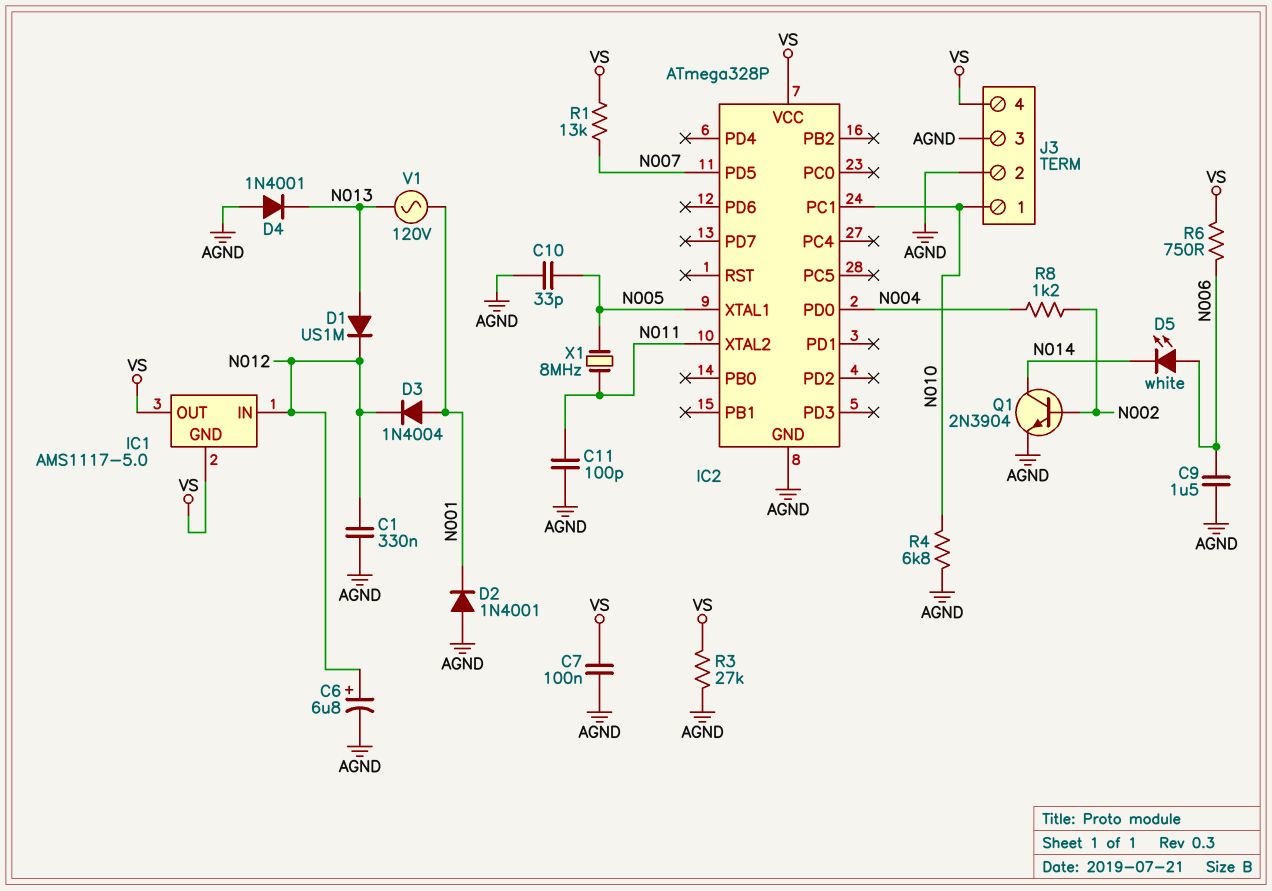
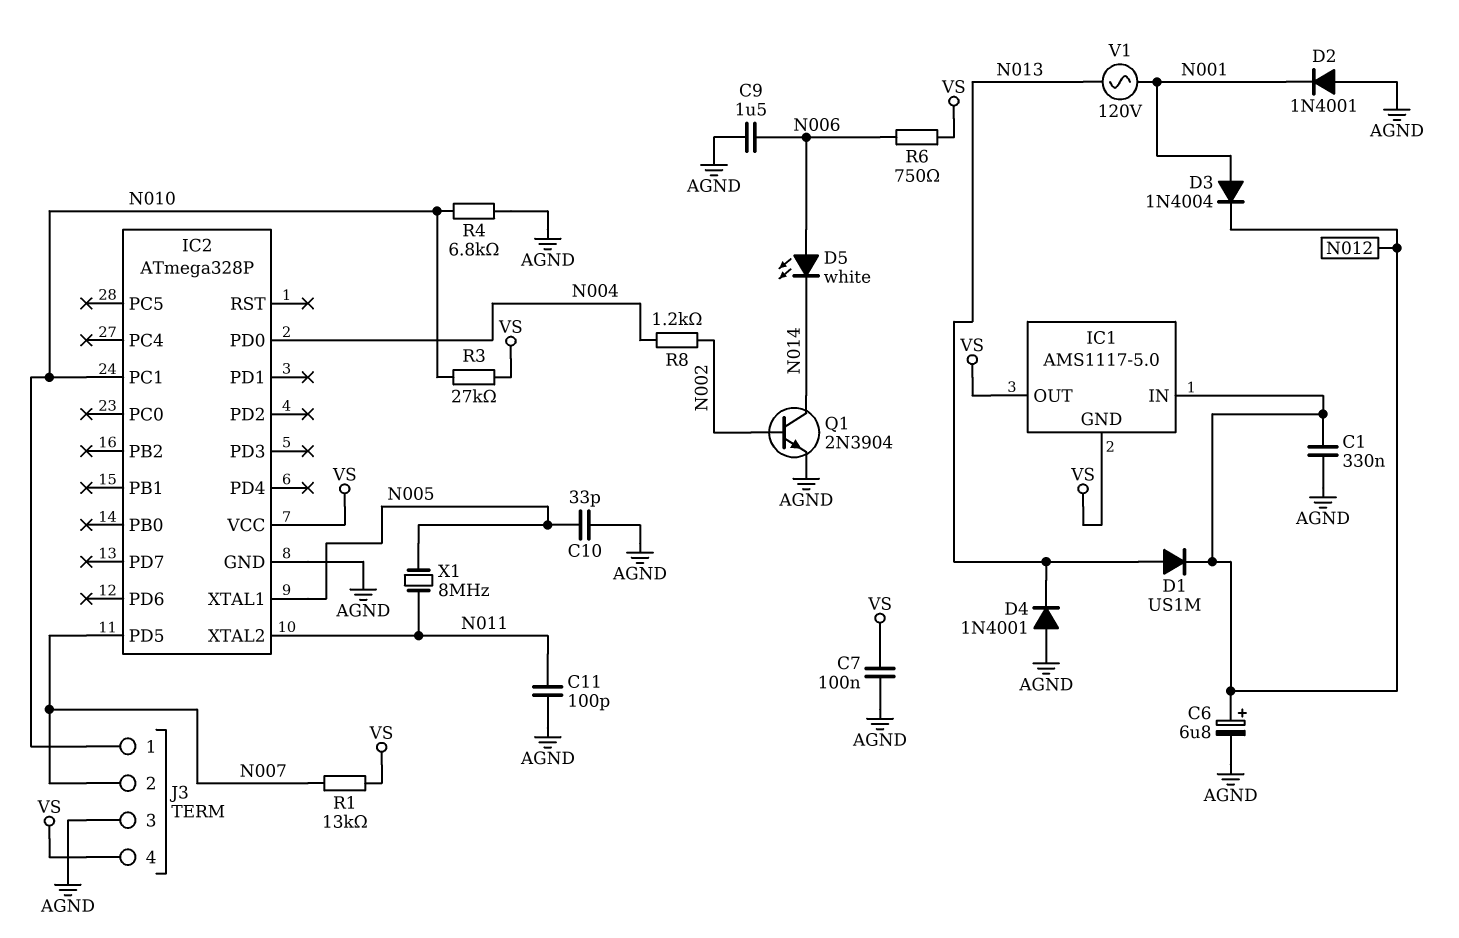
J3 pin 2: AGND -> N007
R3: 27k (AGND, VS) -> 27k (N010, VS)

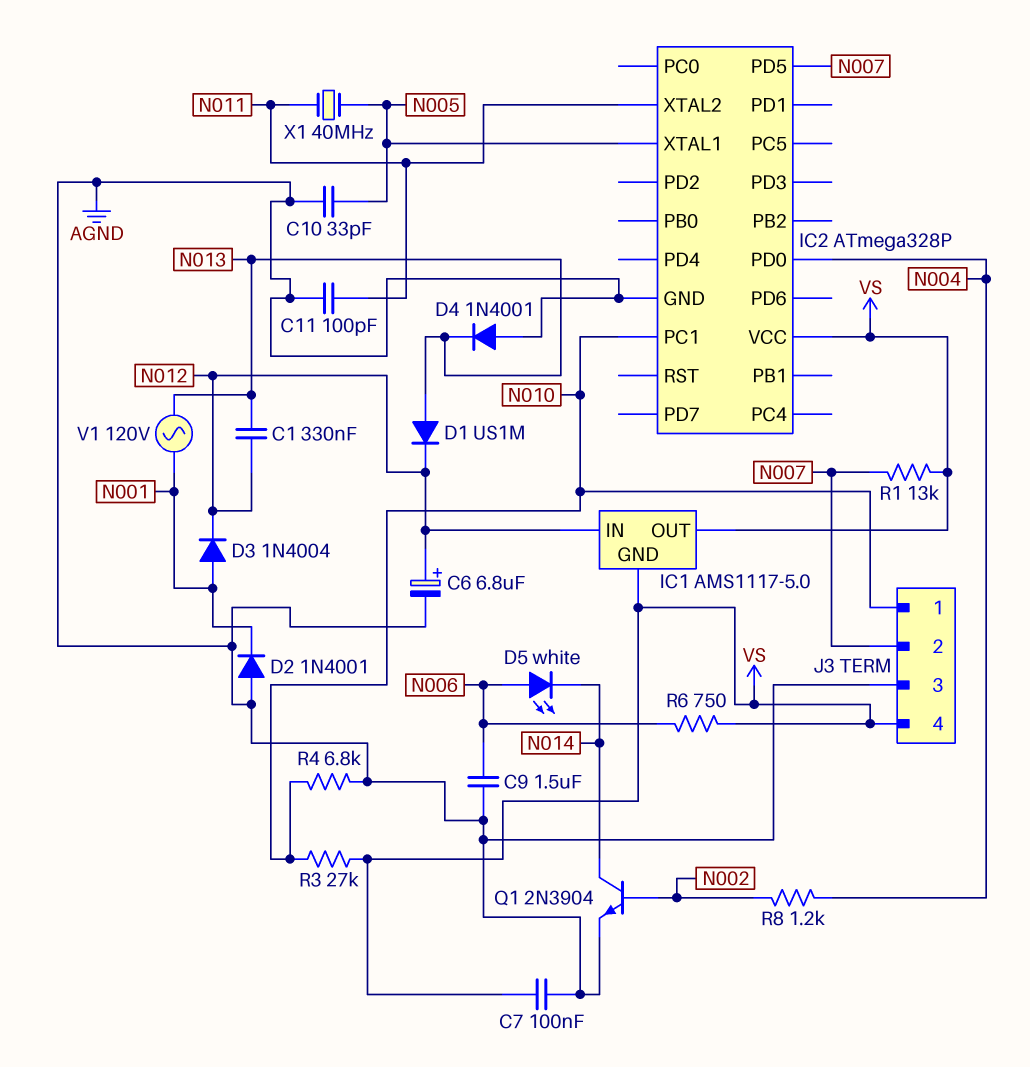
C1: 330nF (AGND, N012) -> 330nF (N012, N013)
X1: 8MHz (N005, N011) -> 40MHz (N005, N011)

